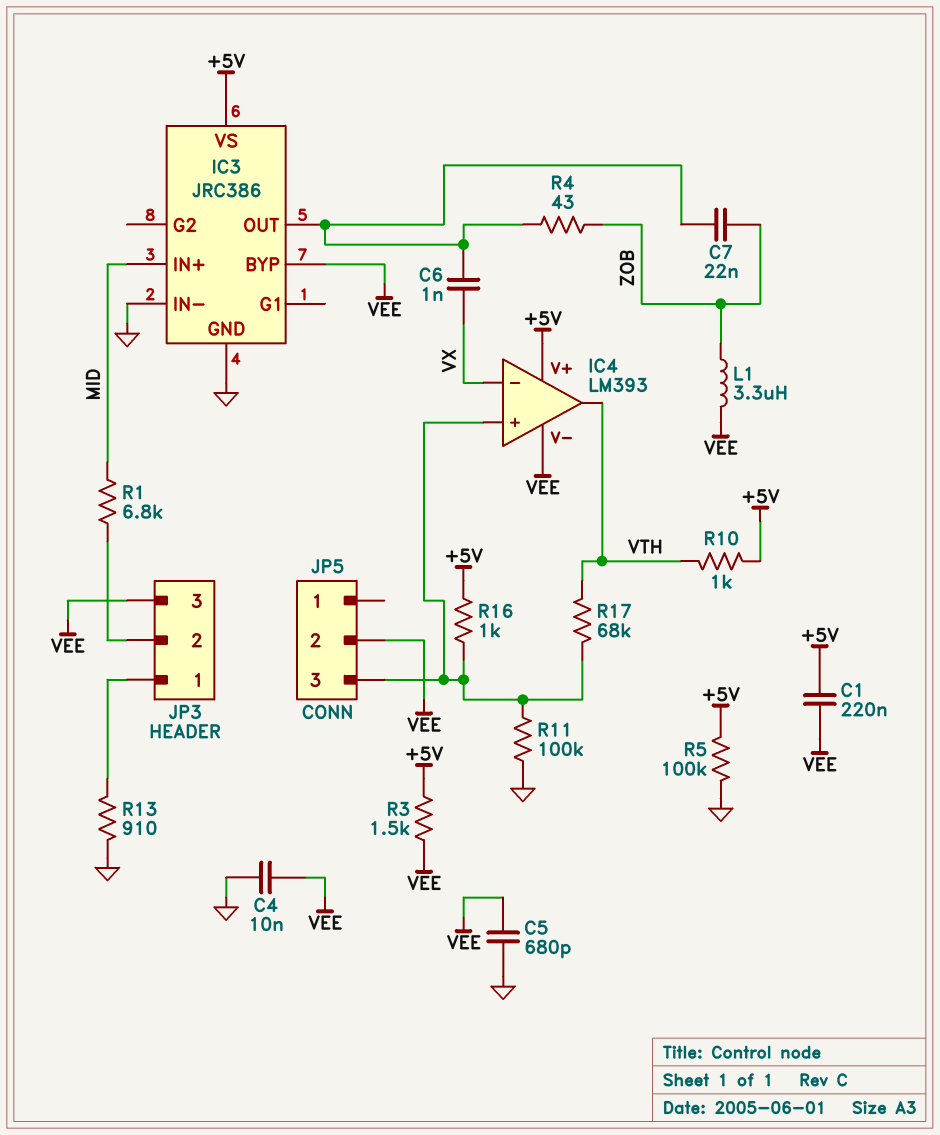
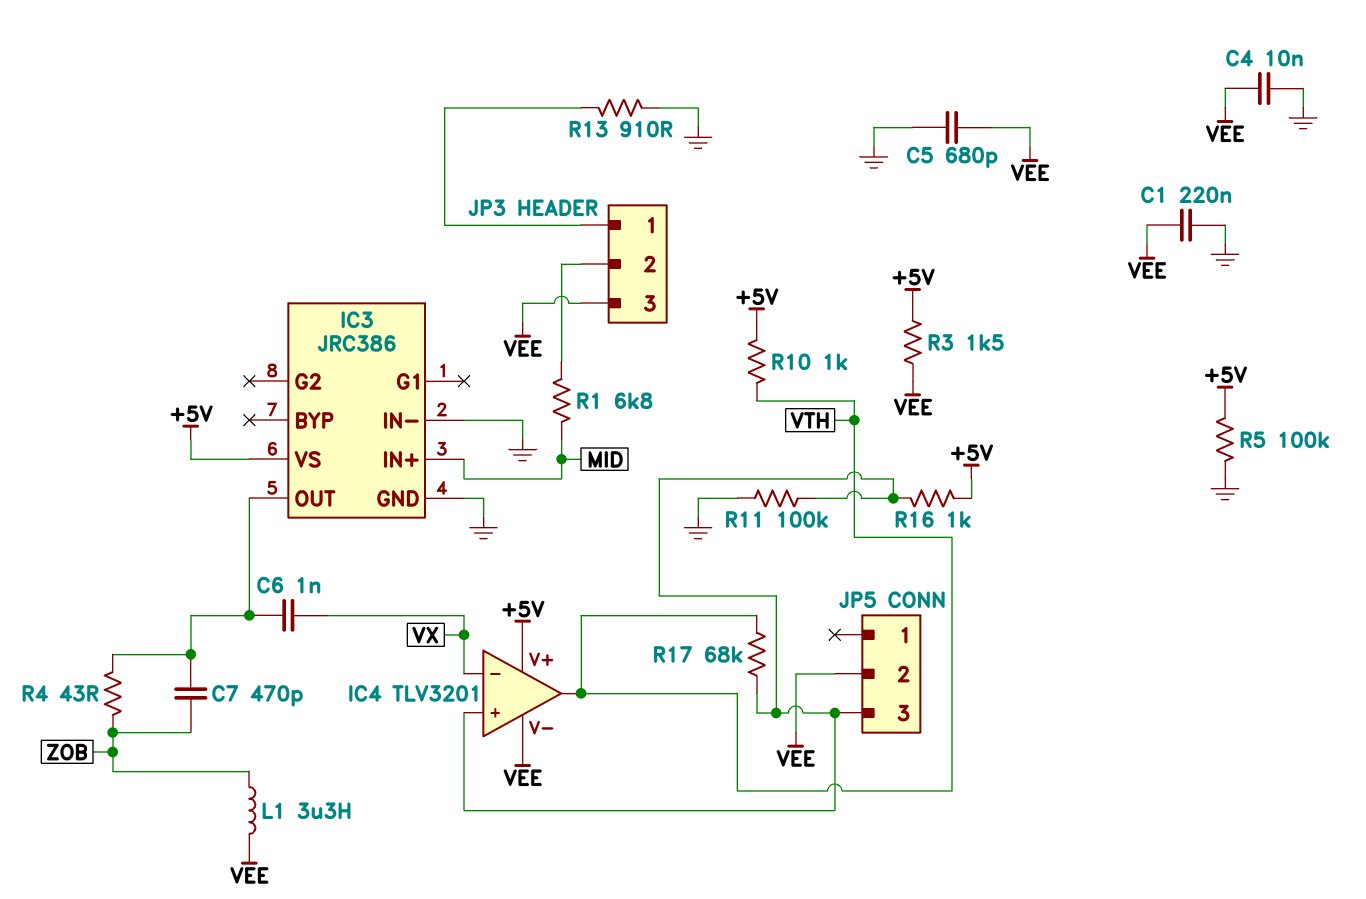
C1: 220nF (+5V, VEE) -> 220nF (GND, VEE)
C7: 22nF (IC3/OUT, ZOB) -> 470pF (IC3/OUT, ZOB)
IC3 pin BYP: VEE -> none
IC4: LM393 -> TLV3201

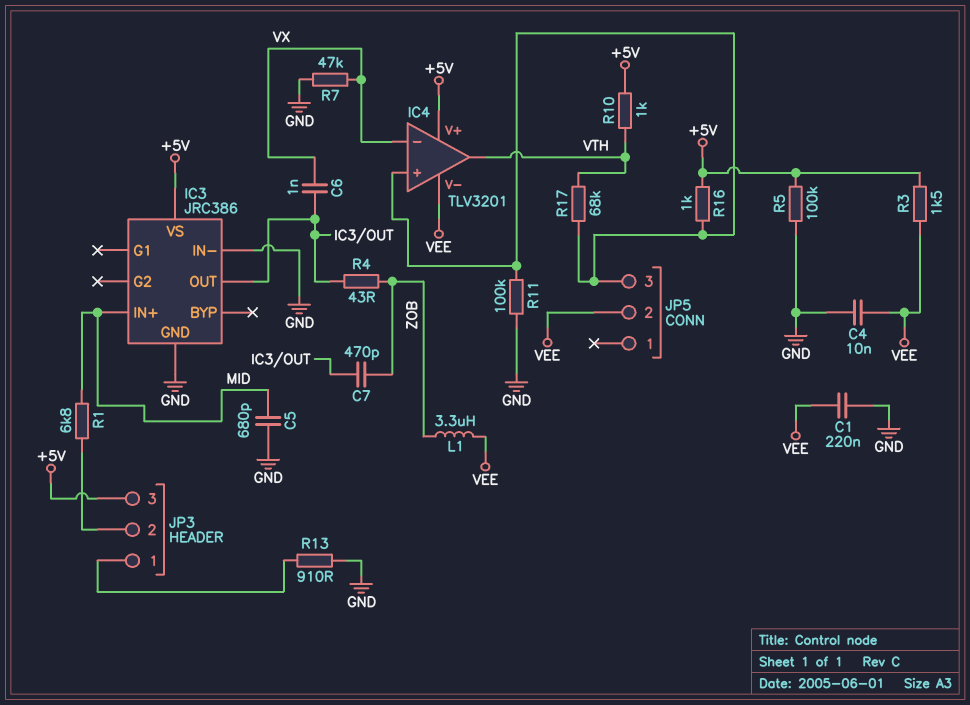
C5: 680pF (GND, VEE) -> 680pF (GND, MID)
JP3 pin 3: VEE -> +5V
R7: none -> 47k (GND, VX)

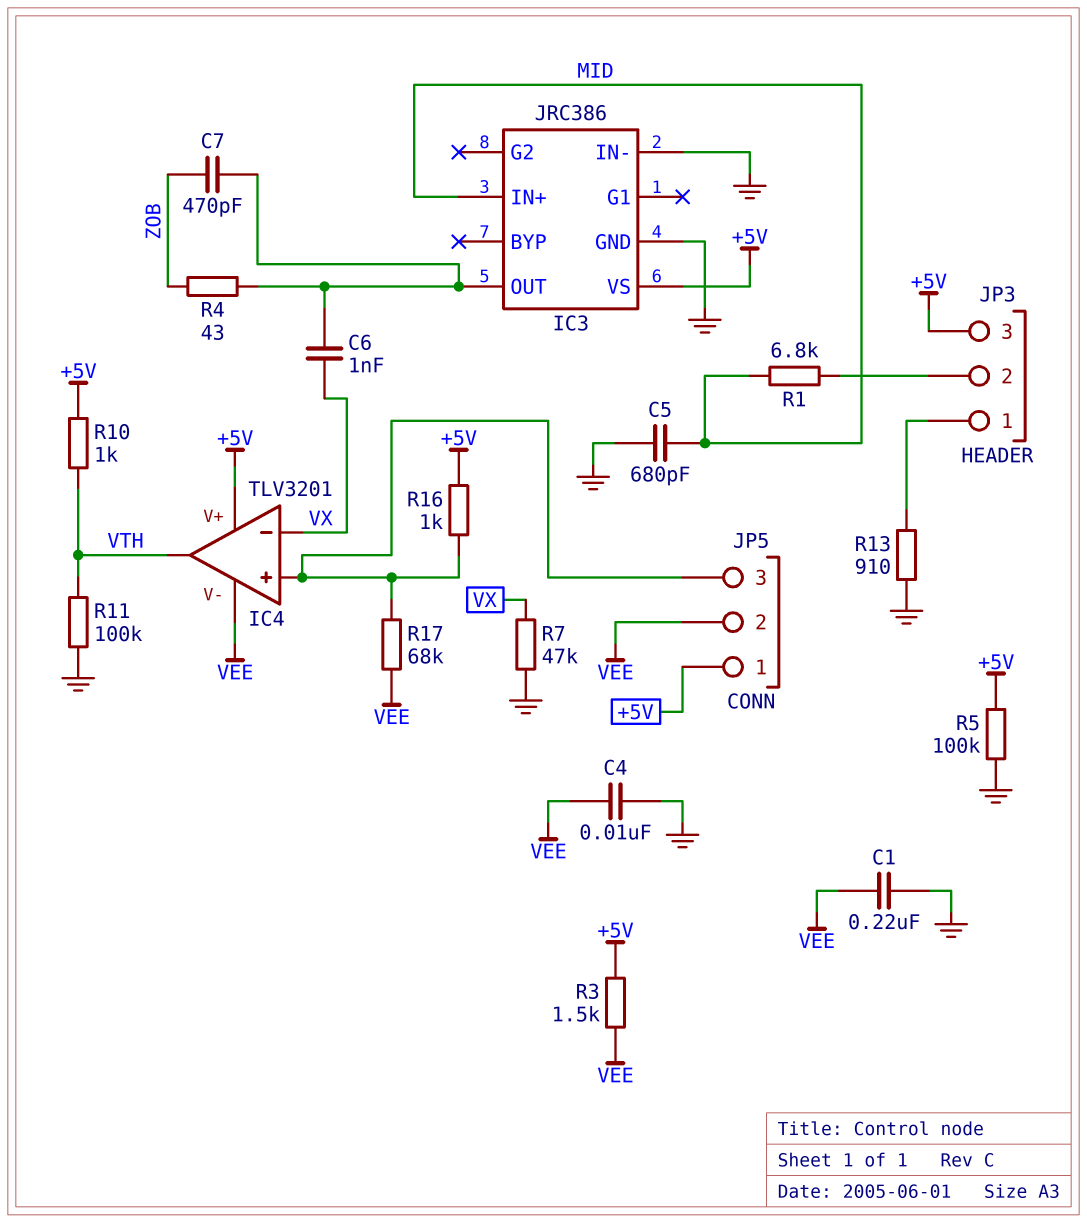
JP5 pin 1: none -> +5V
L1: 3.3uH (VEE, ZOB) -> none
R11: 100k (GND, IC4/in+) -> 100k (GND, VTH)
R17: 68k (IC4/in+, VTH) -> 68k (IC4/in+, VEE)

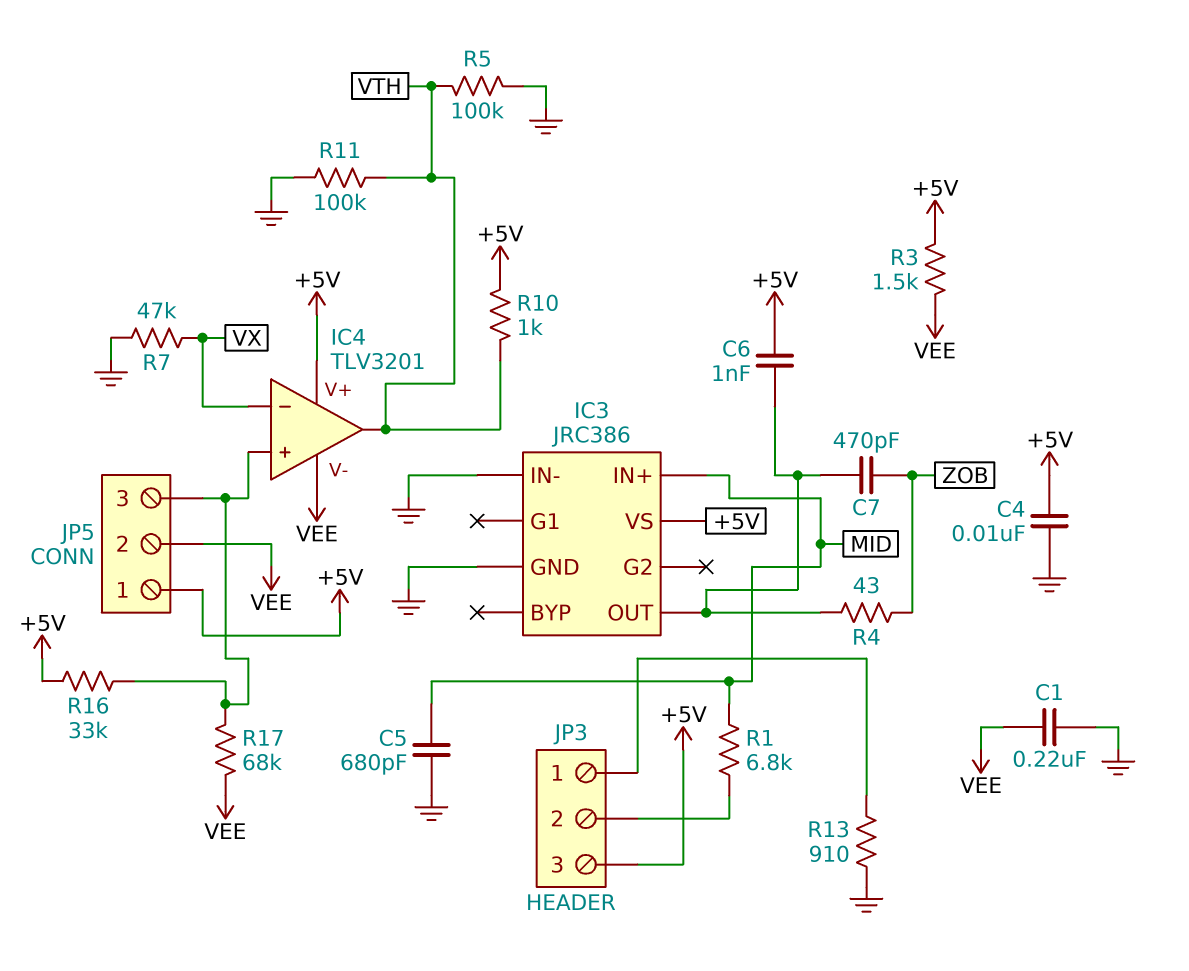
C4: 10nF (GND, VEE) -> 10nF (+5V, GND)
C6: 1nF (IC3/OUT, VX) -> 1nF (+5V, IC3/OUT)
R5: 100k (+5V, GND) -> 100k (GND, VTH)
R16: 1k (+5V, IC4/in+) -> 33k (+5V, IC4/in+)

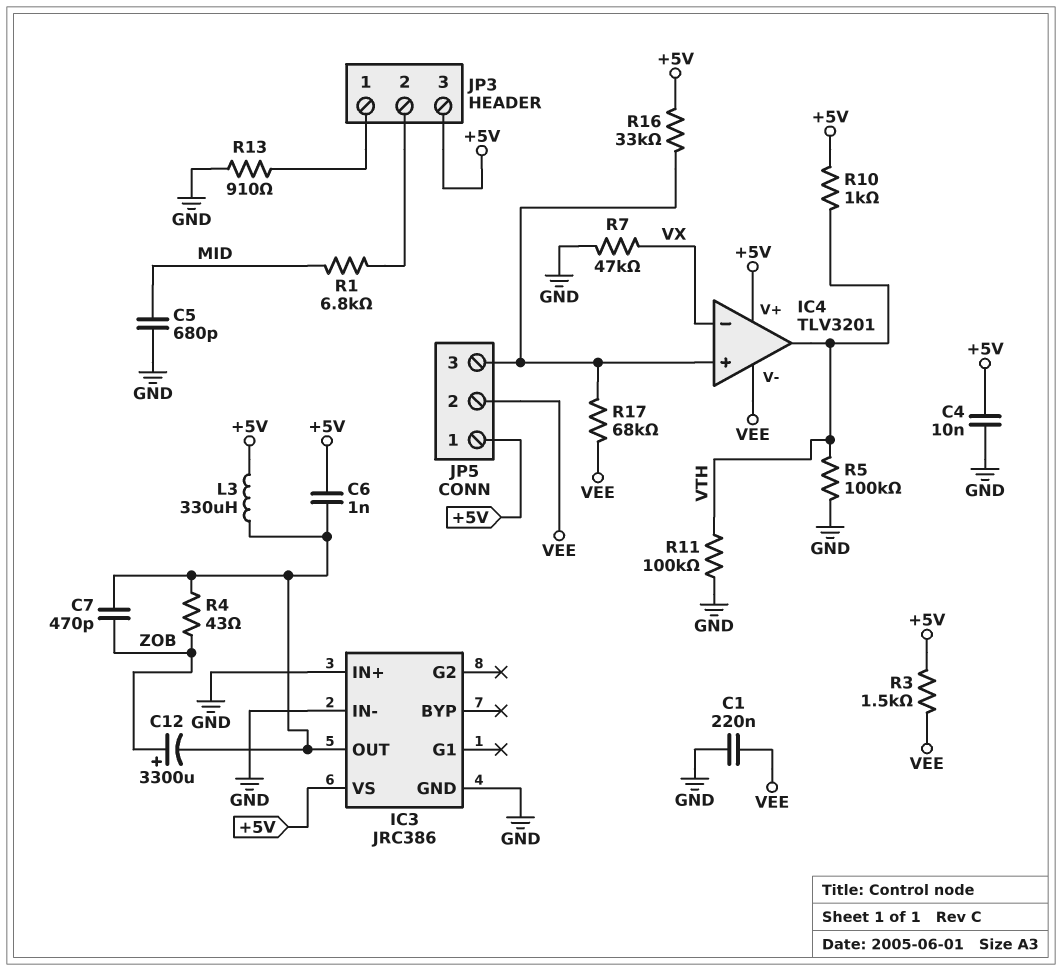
C12: none -> 3300uF (plus ZOB, minus IC3/OUT)
IC3 pin IN+: MID -> GND
L3: none -> 330uH (+5V, IC3/OUT)

